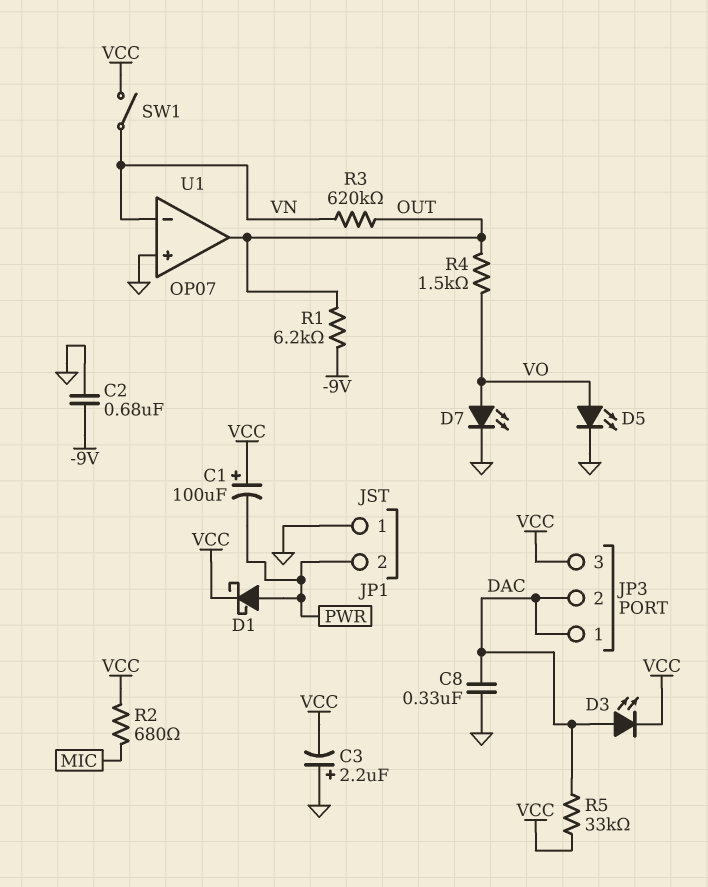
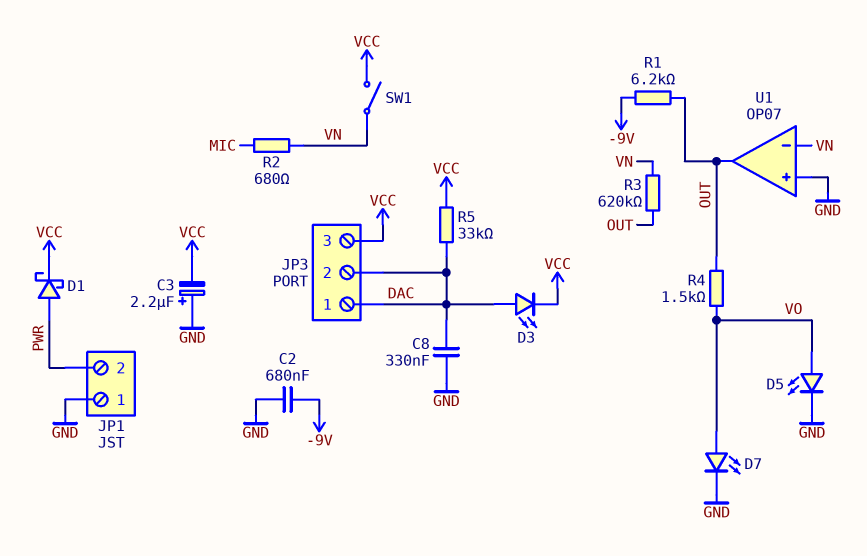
C1: 100uF (plus VCC, minus PWR) -> none
R2: 680 (MIC, VCC) -> 680 (MIC, VN)

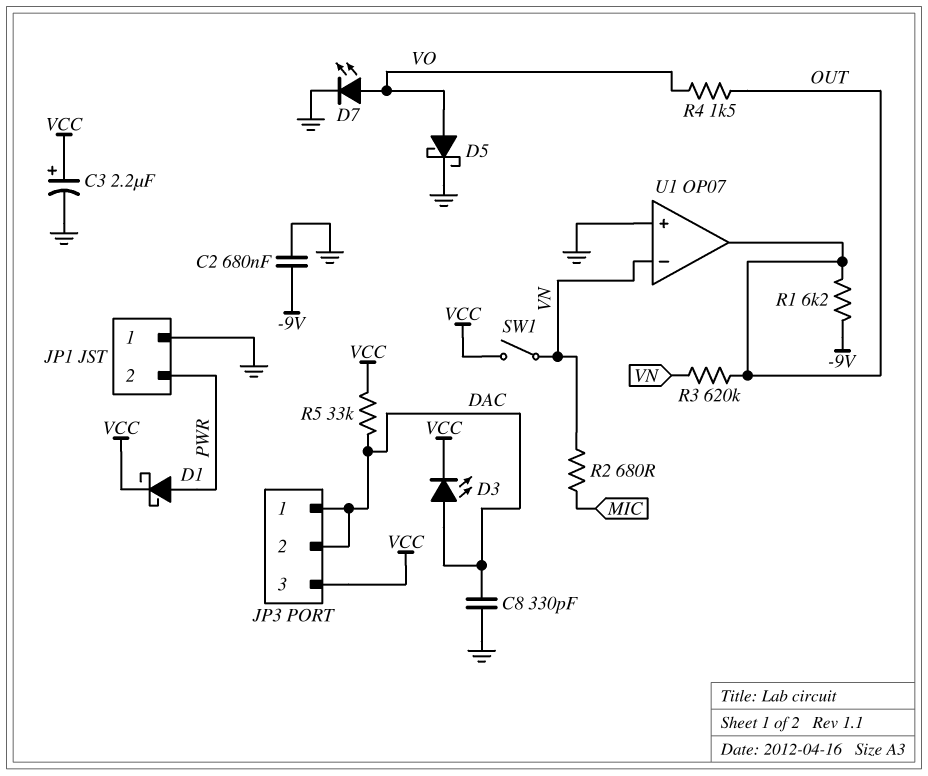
C3: 2.2uF (plus GND, minus VCC) -> 2.2uF (plus VCC, minus GND)
C8: 330nF (DAC, GND) -> 330pF (DAC, GND)
D5: LED (A VO, K GND) -> schottky (A VO, K GND)

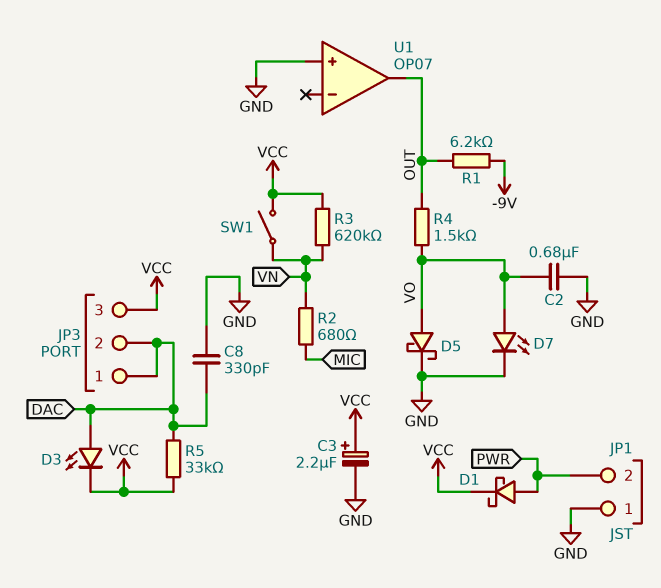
C2: 680nF (-9V, GND) -> 680nF (GND, VO)
R3: 620k (OUT, VN) -> 620k (VCC, VN)
U1 pin in-: VN -> none

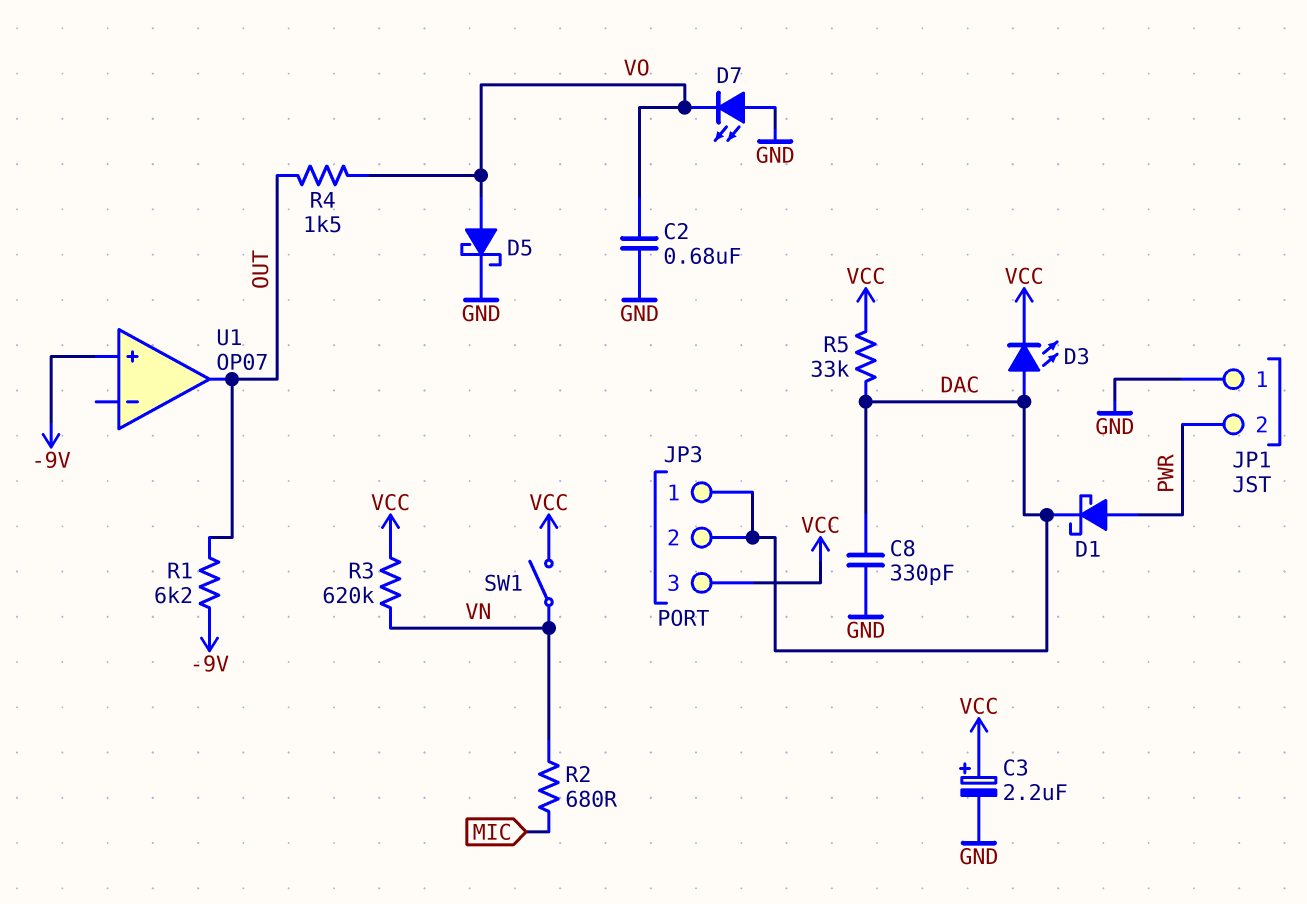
D1: schottky (A PWR, K VCC) -> schottky (A PWR, K DAC)
D7: LED (A VO, K GND) -> LED (A GND, K VO)
U1 pin in+: GND -> -9V

